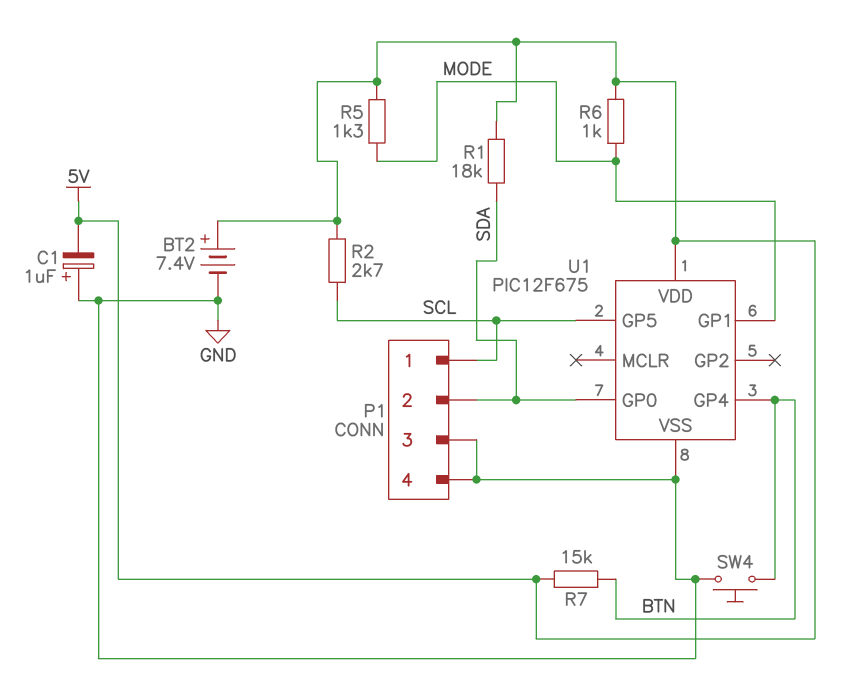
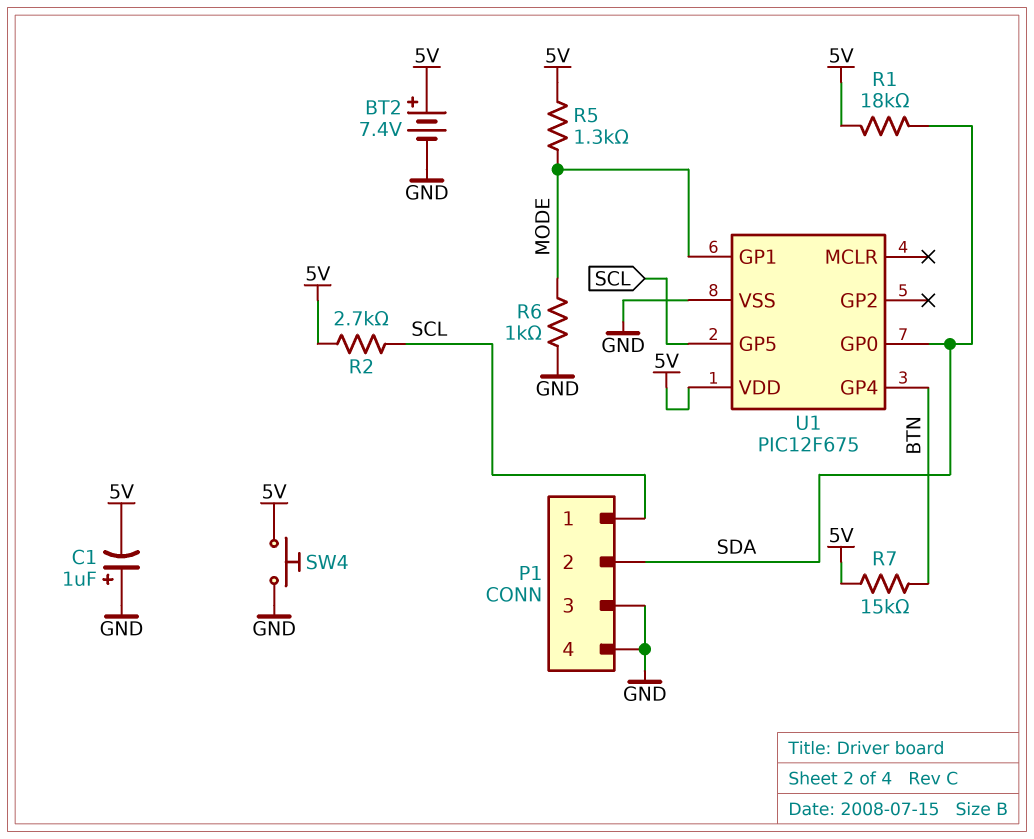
R6: 1k (5V, MODE) -> 1k (GND, MODE)
SW4: button (BTN, GND) -> button (5V, GND)

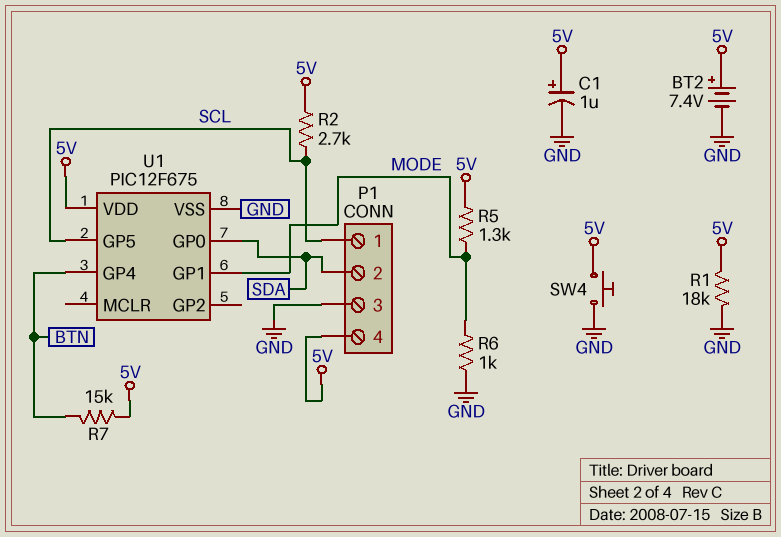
C1: 1uF (plus GND, minus 5V) -> 1uF (plus 5V, minus GND)
P1 pin 4: GND -> 5V
R1: 18k (5V, SDA) -> 18k (5V, GND)

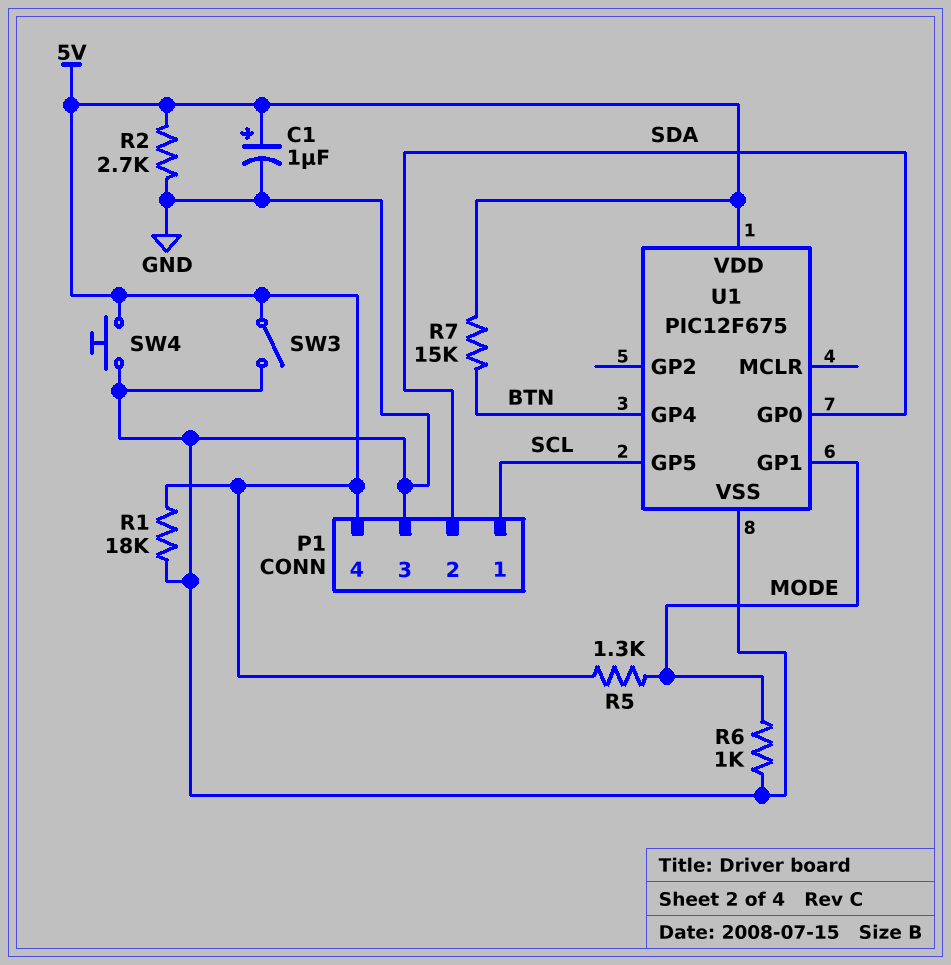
BT2: 7.4V (plus 5V, minus GND) -> none
R2: 2.7k (5V, SCL) -> 2.7k (5V, GND)
SW3: none -> switch (5V, GND)

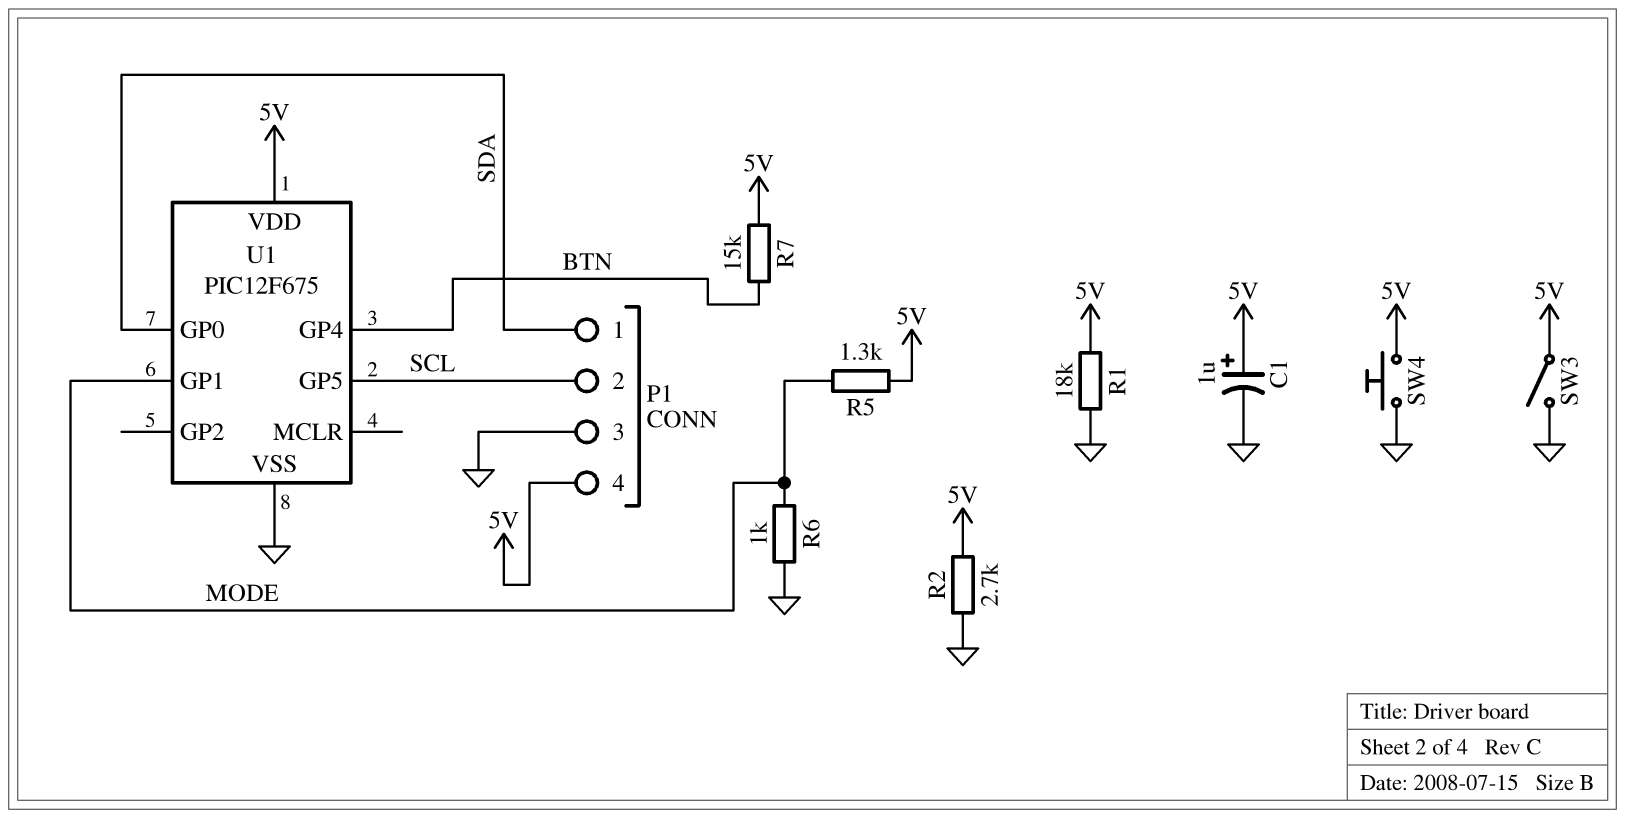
P1 pin 1: SCL -> SDA
P1 pin 2: SDA -> SCL

